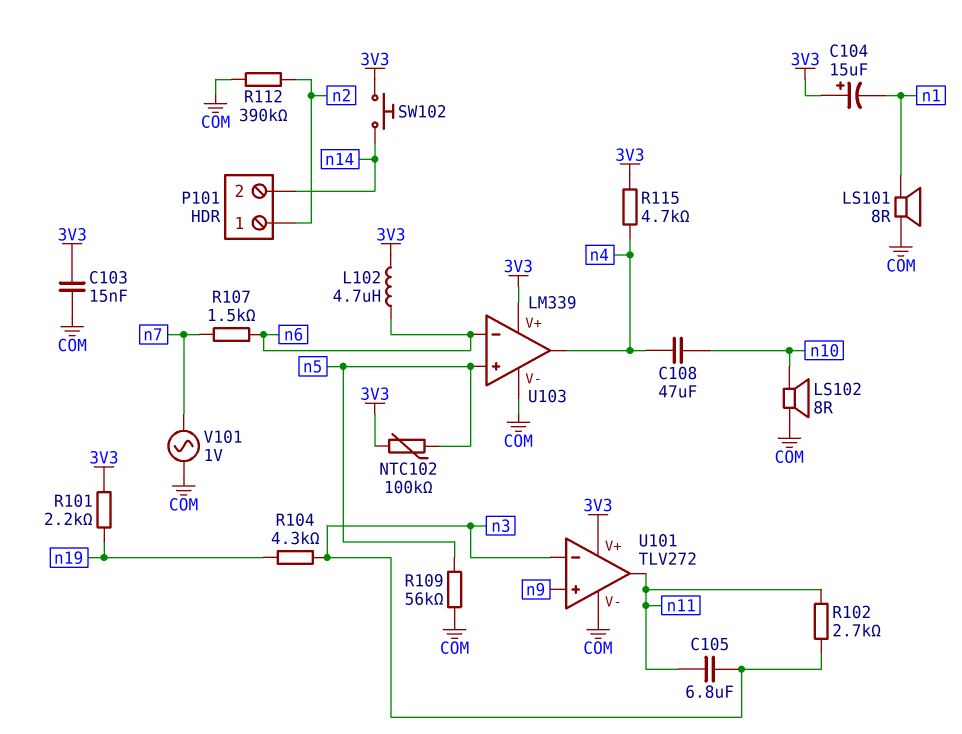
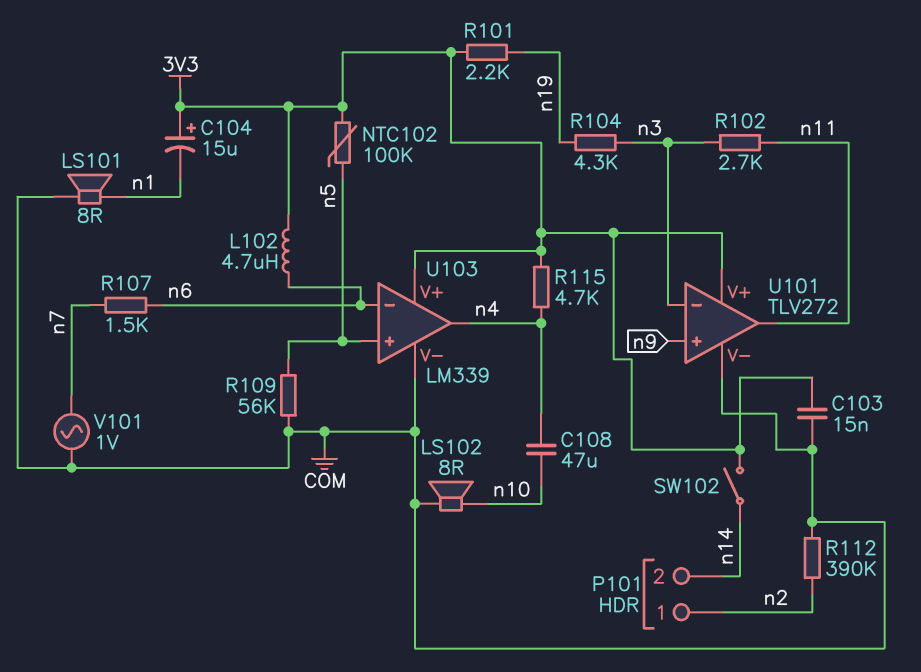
C105: 6.8uF (n3, n11) -> none
SW102: button (3V3, n14) -> switch (3V3, n14)

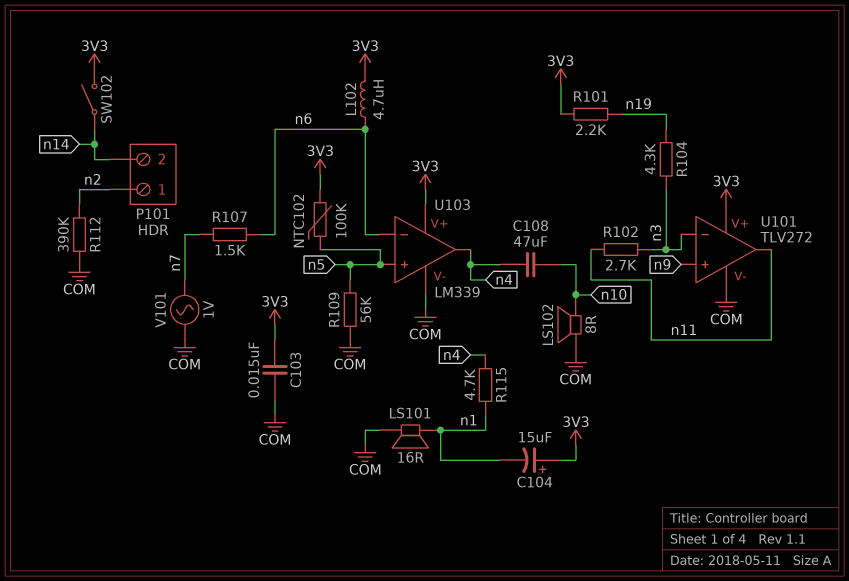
LS101: speaker 8R (COM, n1) -> speaker 16R (COM, n1)
R115: 4.7k (3V3, n4) -> 4.7k (n1, n4)

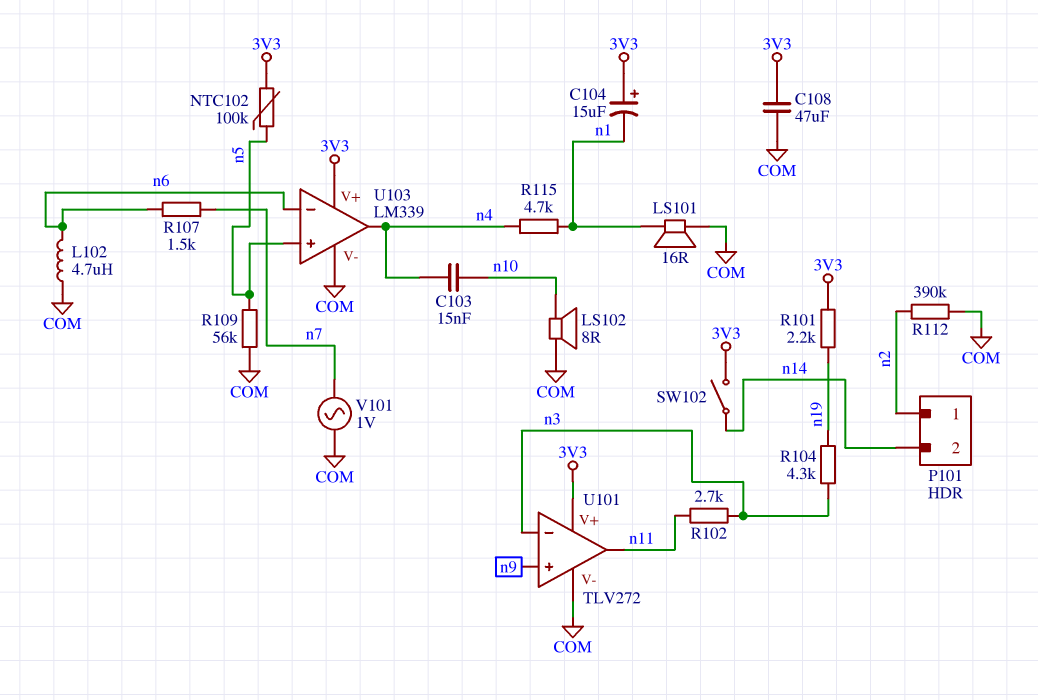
C103: 15nF (3V3, COM) -> 15nF (n4, n10)
C108: 47uF (n4, n10) -> 47uF (3V3, COM)
L102: 4.7uH (3V3, n6) -> 4.7uH (COM, n6)

